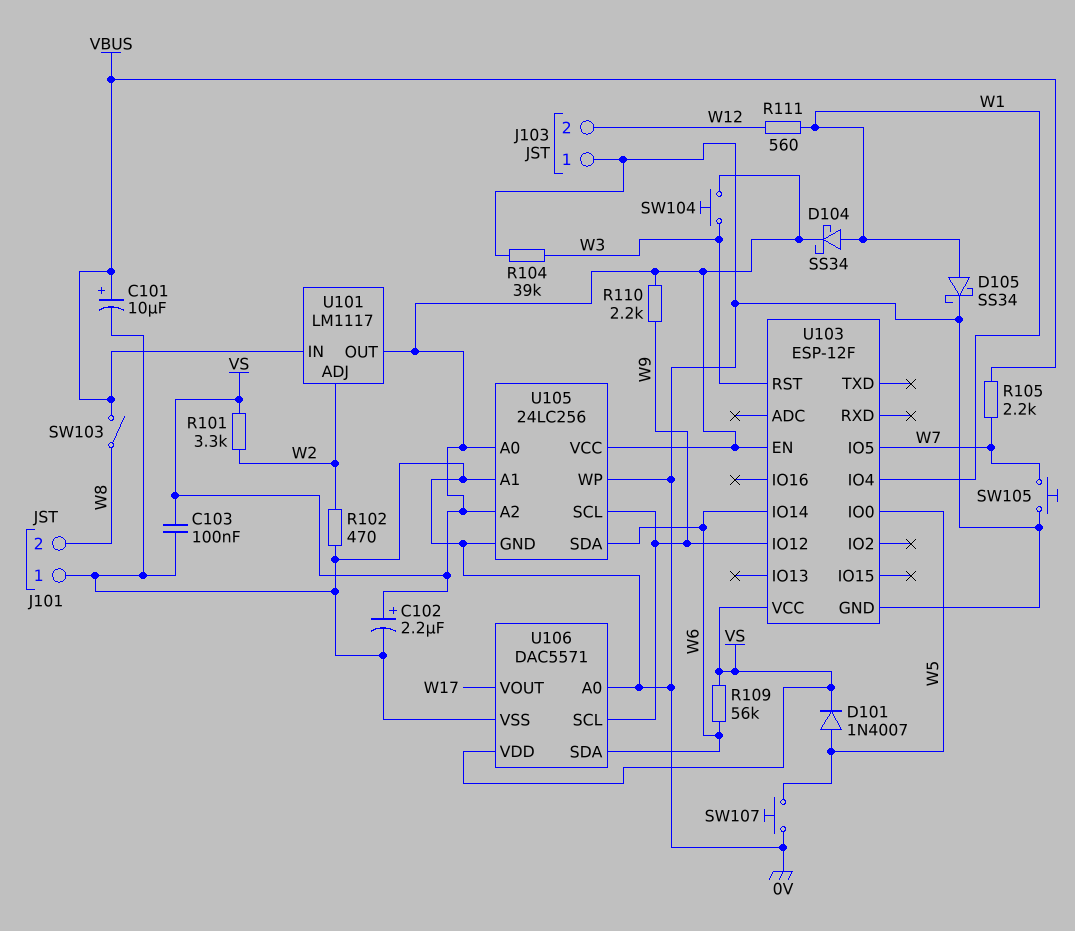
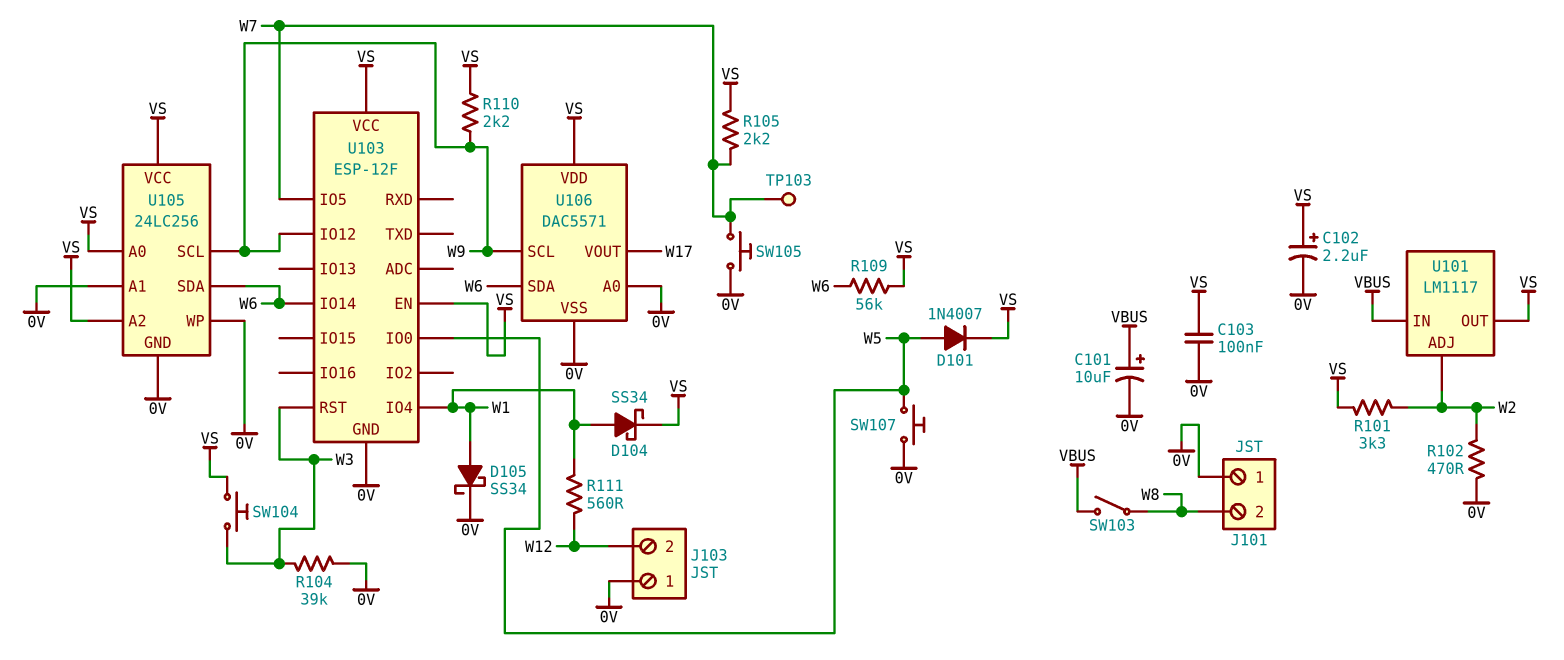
R105: 2.2k (VBUS, W7) -> 2.2k (VS, W7)
TP103: none -> test point (W7)

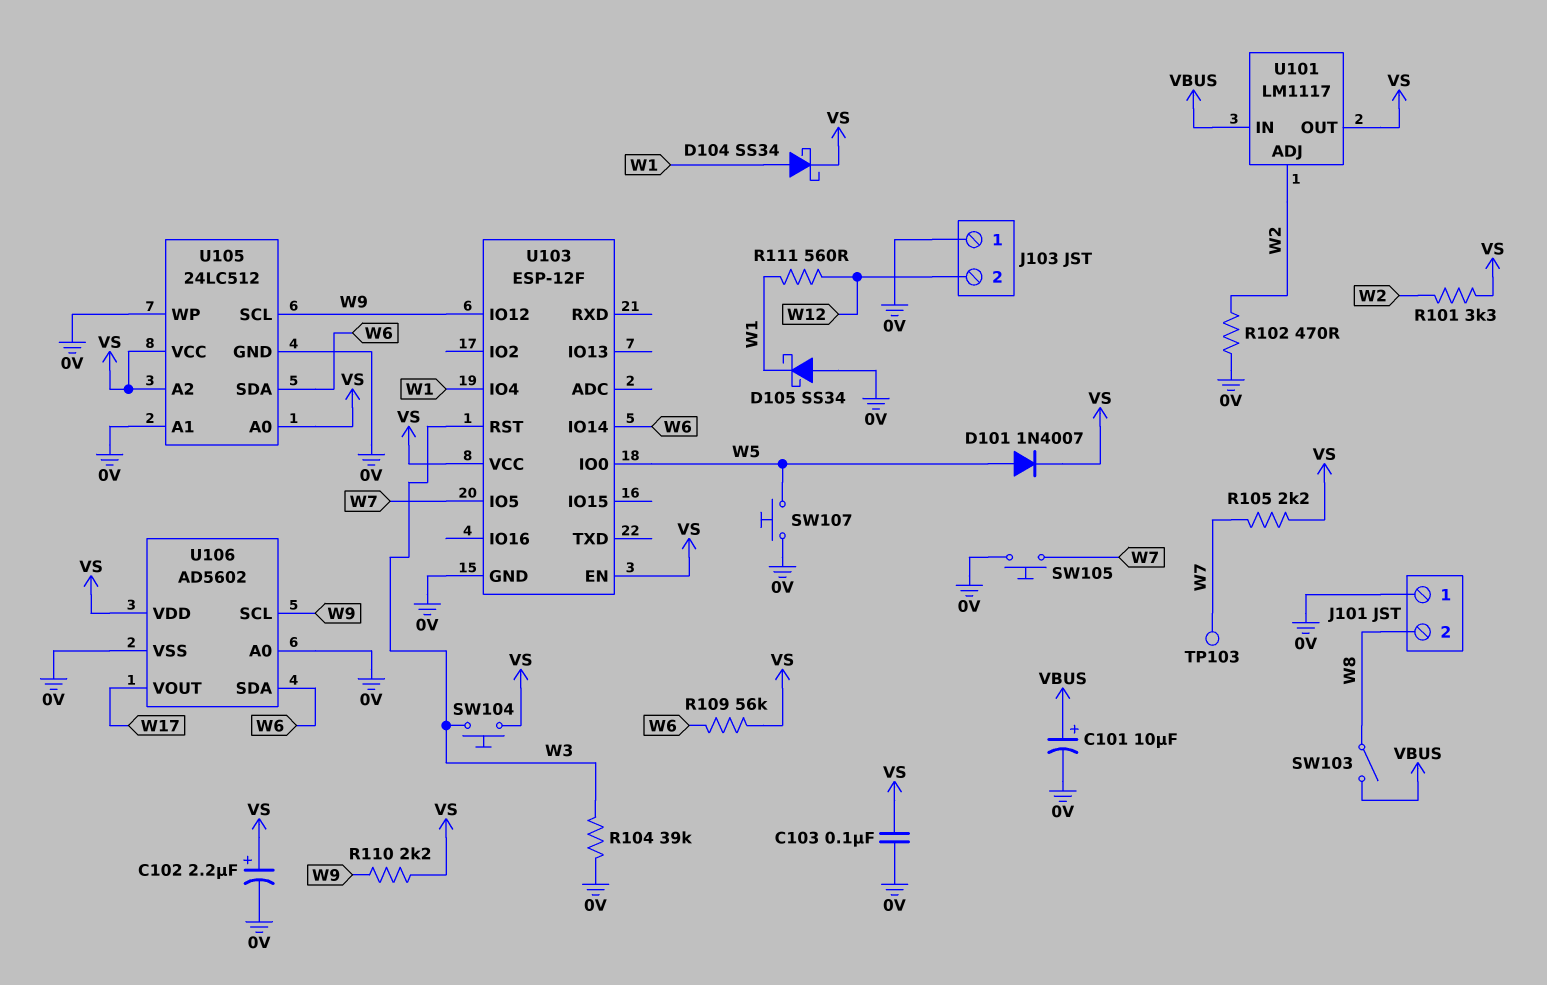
D105: schottky SS34 (A W1, K 0V) -> schottky SS34 (A 0V, K W1)
U105: 24LC256 -> 24LC512
U106: DAC5571 -> AD5602

